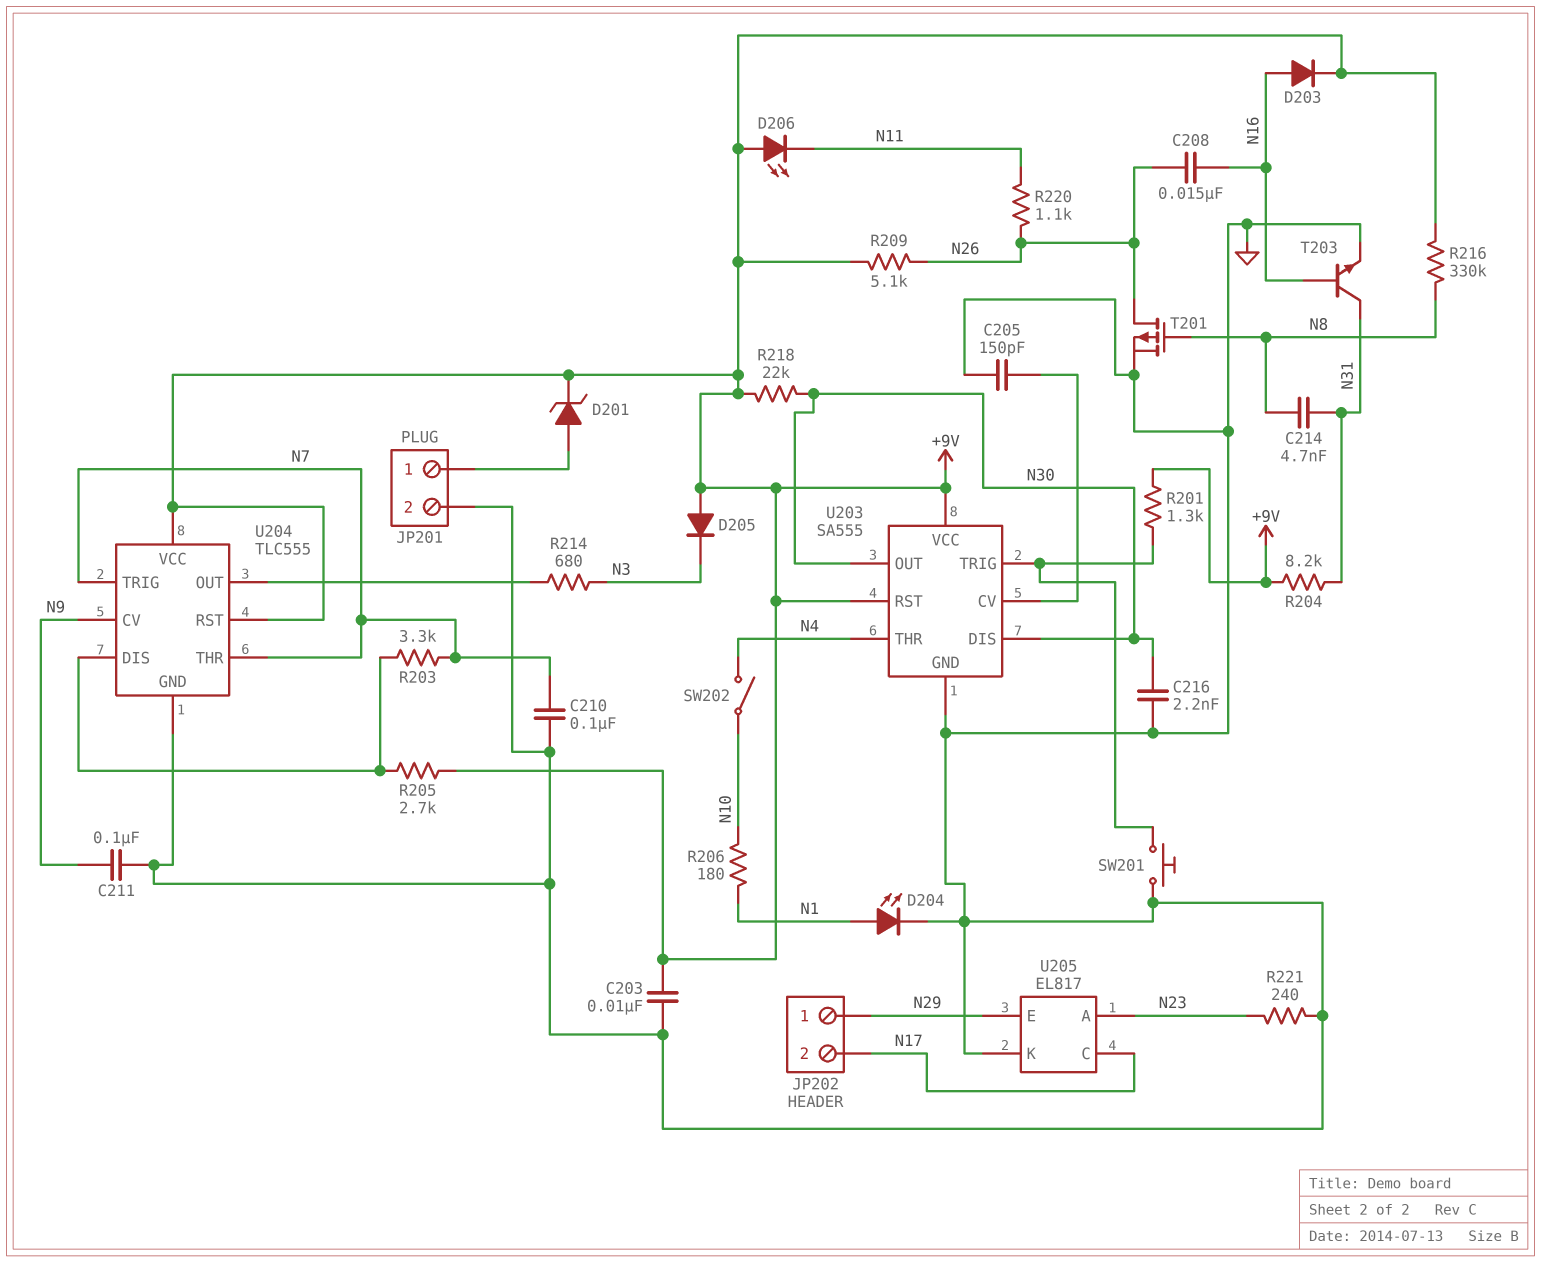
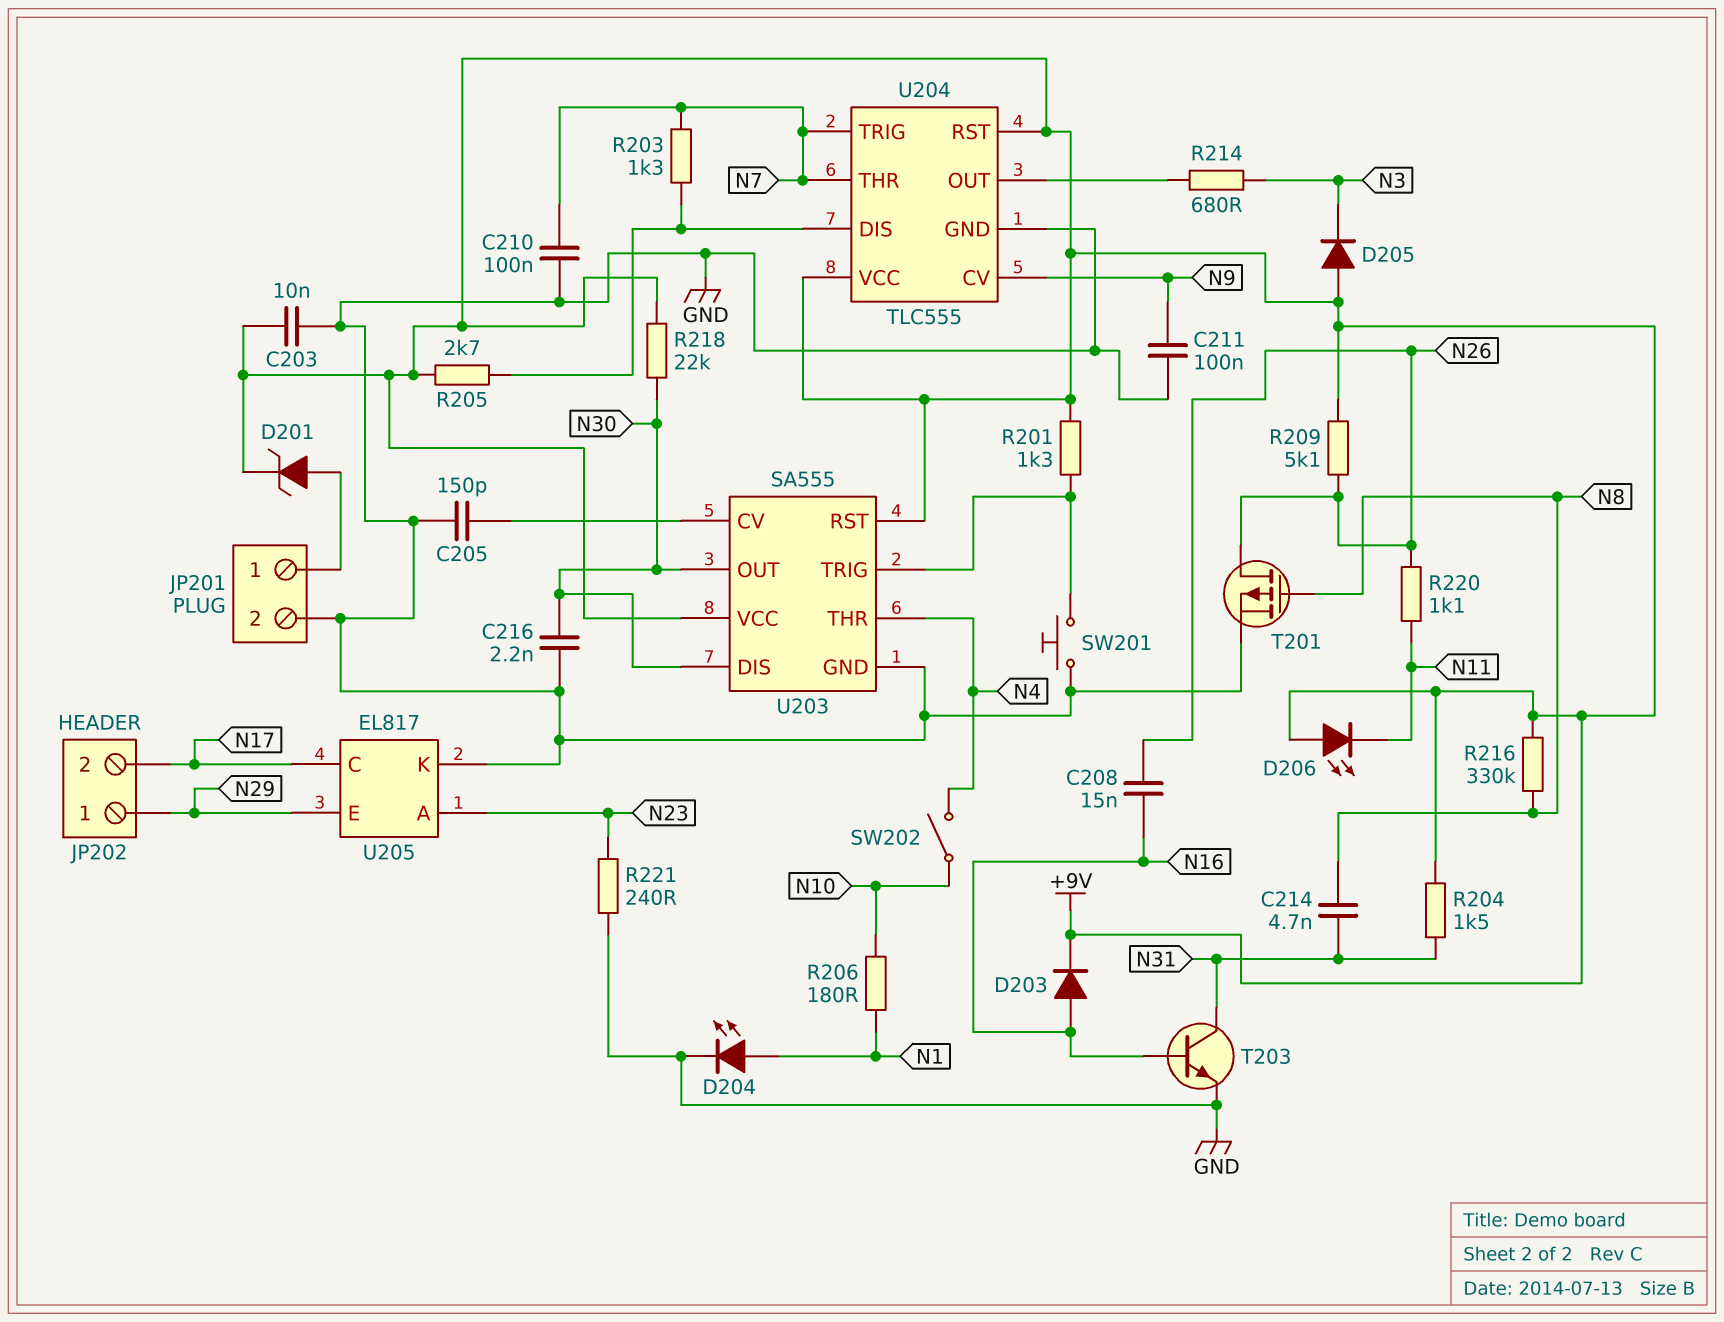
R203: 3.3k (N7, U204/DIS) -> 1.3k (N7, U204/DIS)
R204: 8.2k (+9V, N31) -> 1.5k (+9V, N31)

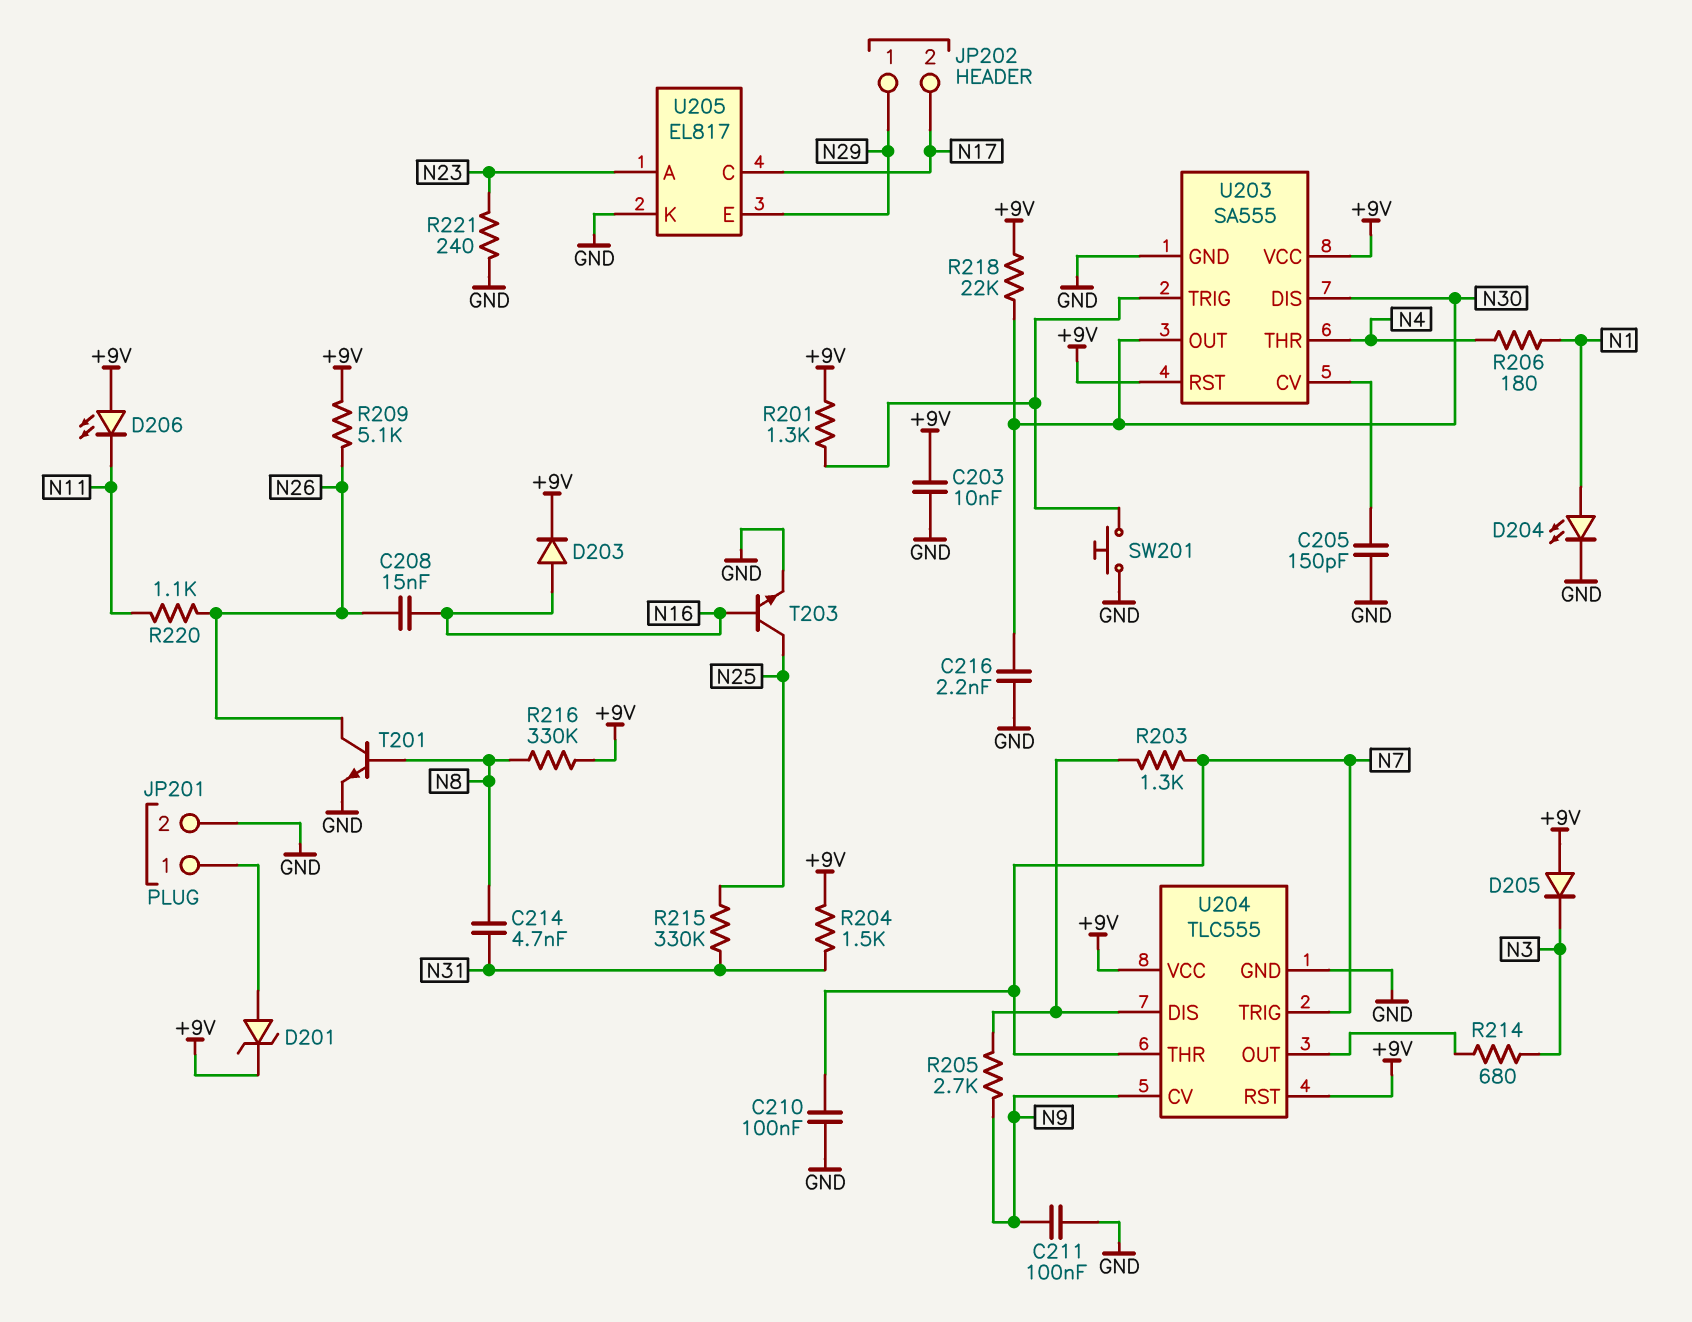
R205: 2.7k (+9V, U204/DIS) -> 2.7k (N9, U204/DIS)
R206: 180 (N1, N10) -> 180 (N1, N4)
R215: none -> 330k (N25, N31)
SW202: switch (N4, N10) -> none
T201: PMOS (G N8, D N26, S GND) -> NPN (B N8, C N26, E GND)
T203: NPN (B N16, C N31, E GND) -> NPN (B N16, C N25, E GND)

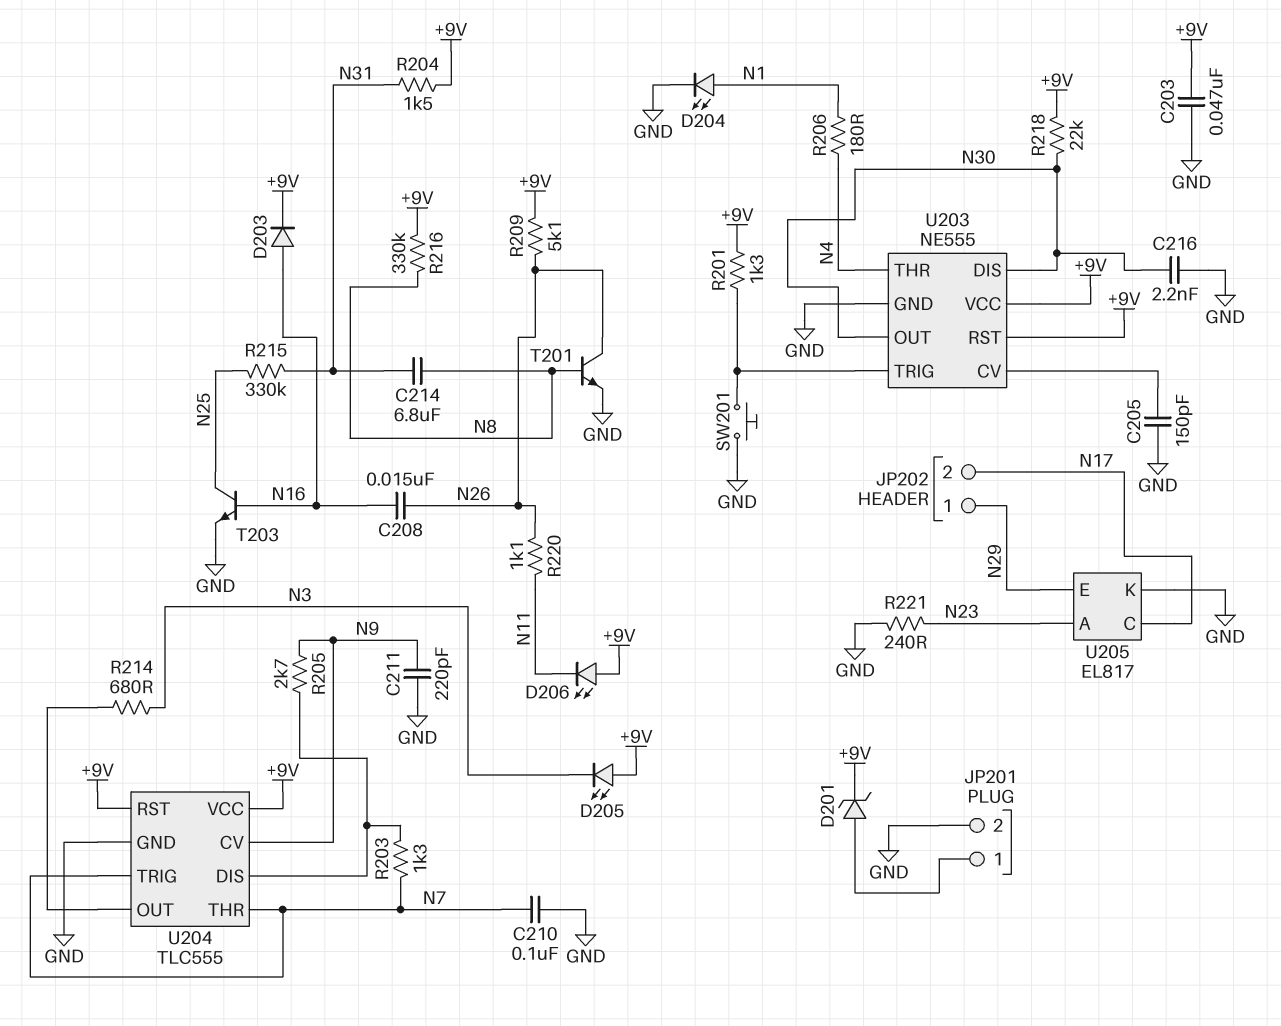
C203: 10nF (+9V, GND) -> 47nF (+9V, GND)
C211: 100nF (GND, N9) -> 220pF (GND, N9)
C214: 4.7nF (N8, N31) -> 6.8uF (N8, N31)
D205: diode (A +9V, K N3) -> LED (A +9V, K N3)
U203: SA555 -> NE555

